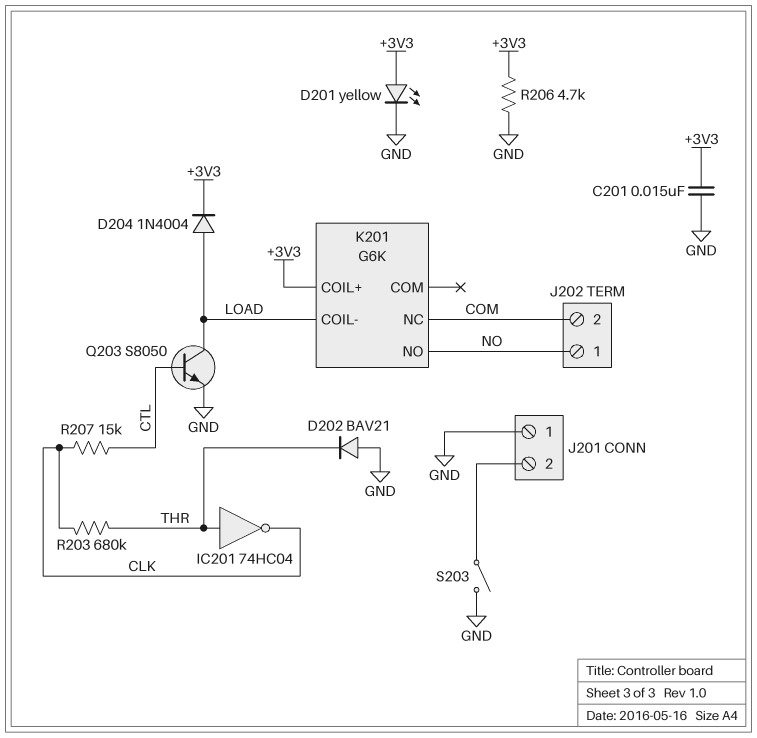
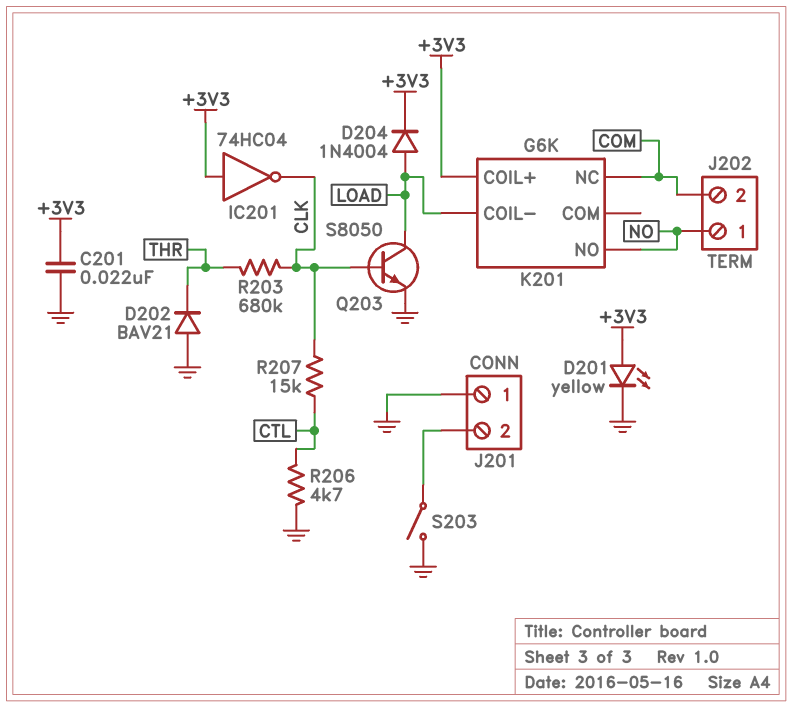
C201: 15nF (+3V3, GND) -> 22nF (+3V3, GND)
IC201: NOT 74HC04 (in THR, out CLK) -> NOT 74HC04 (in +3V3, out CLK)
Q203: NPN S8050 (B CTL, C LOAD, E GND) -> NPN S8050 (B CLK, C LOAD, E GND)
R206: 4.7k (+3V3, GND) -> 4.7k (CTL, GND)

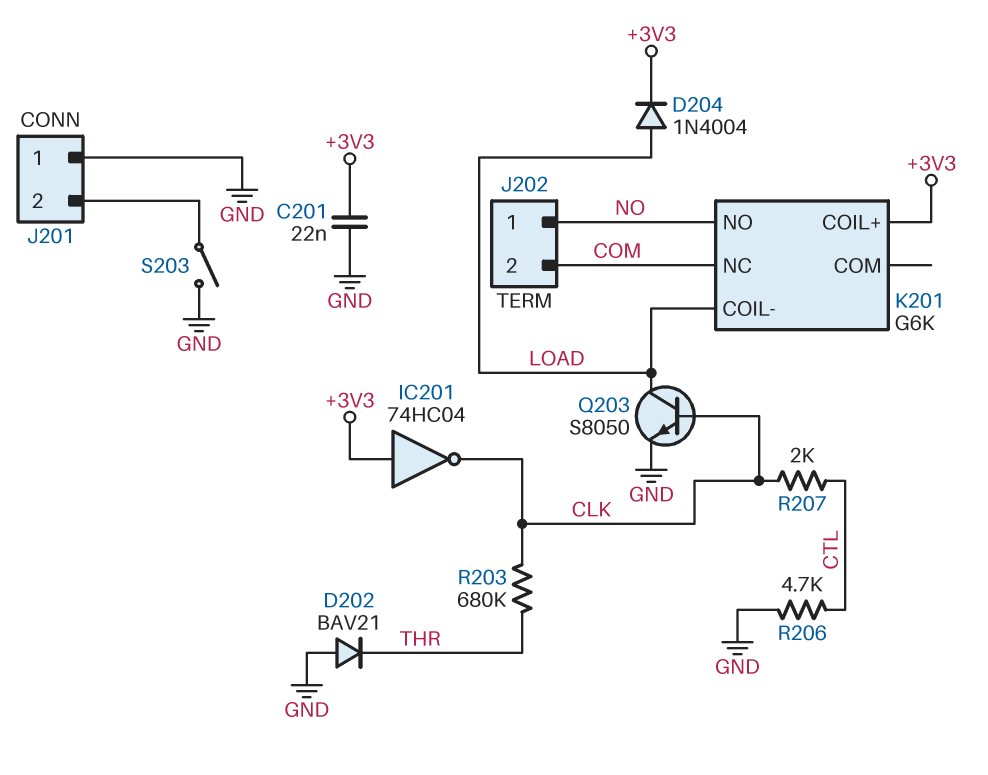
D201: LED yellow (A +3V3, K GND) -> none
R207: 15k (CLK, CTL) -> 2k (CLK, CTL)

